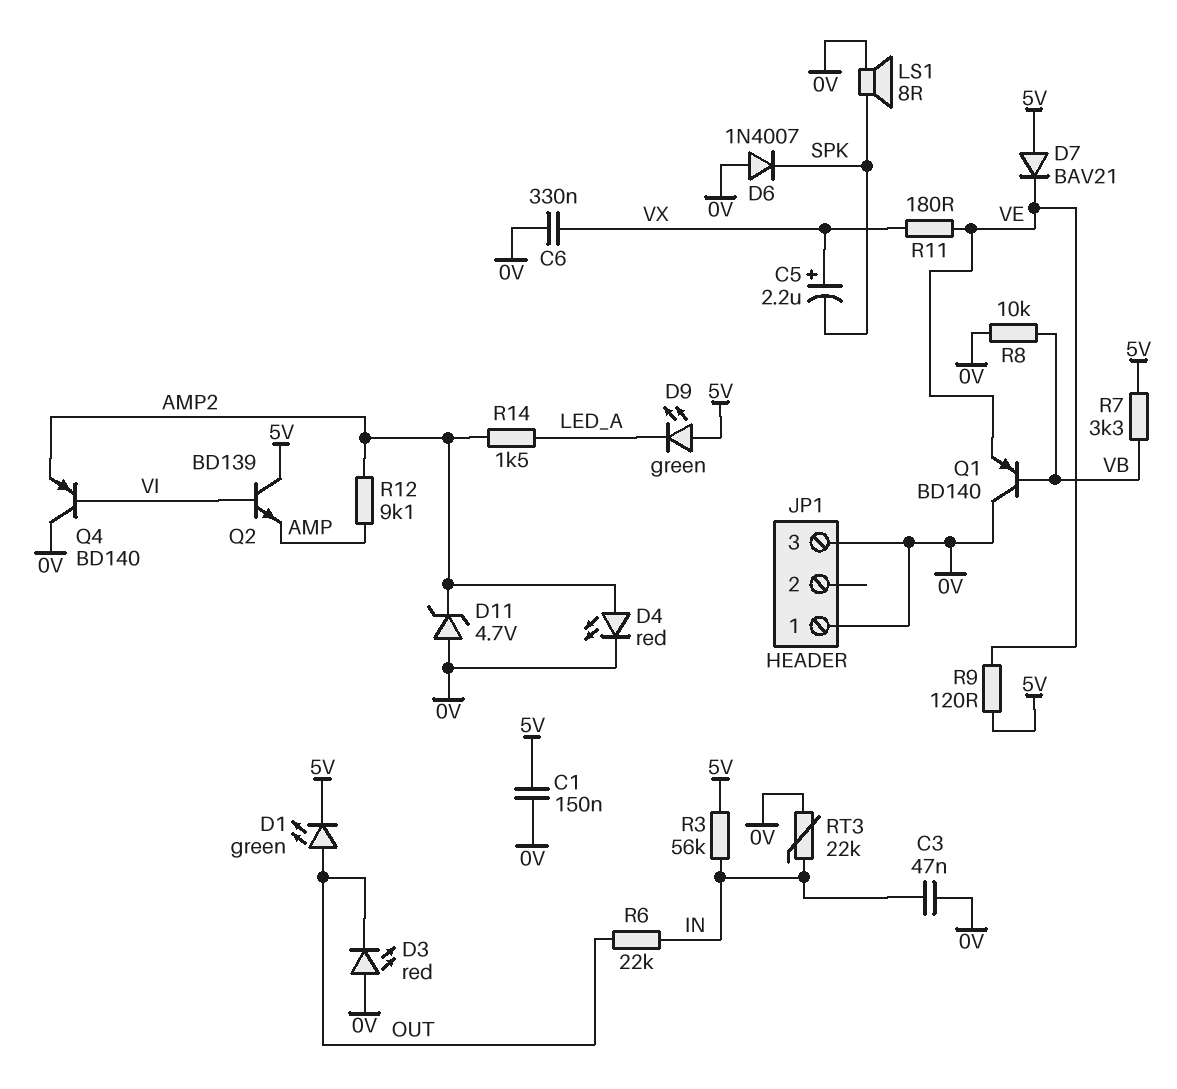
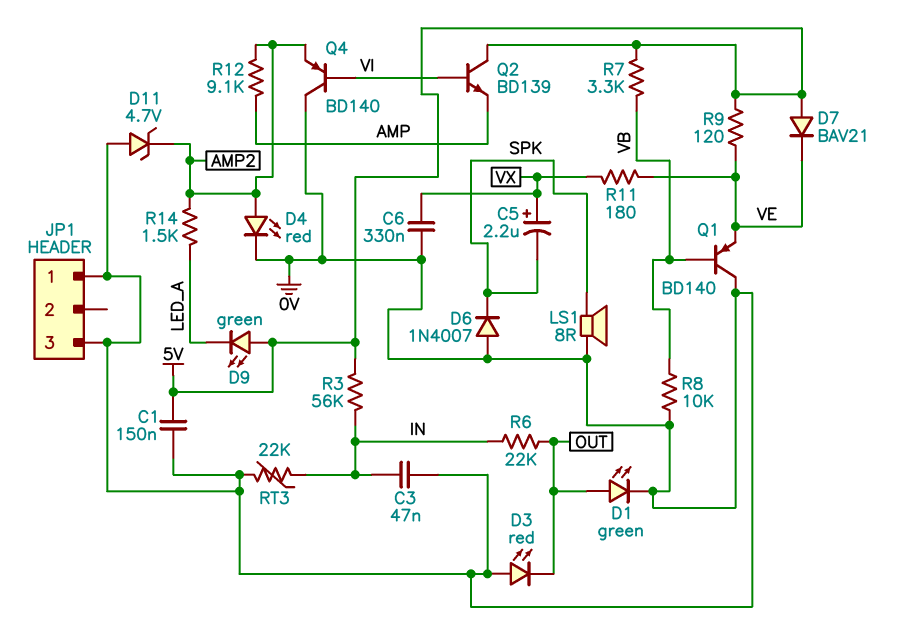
D1: LED green (A OUT, K 5V) -> LED green (A OUT, K 0V)

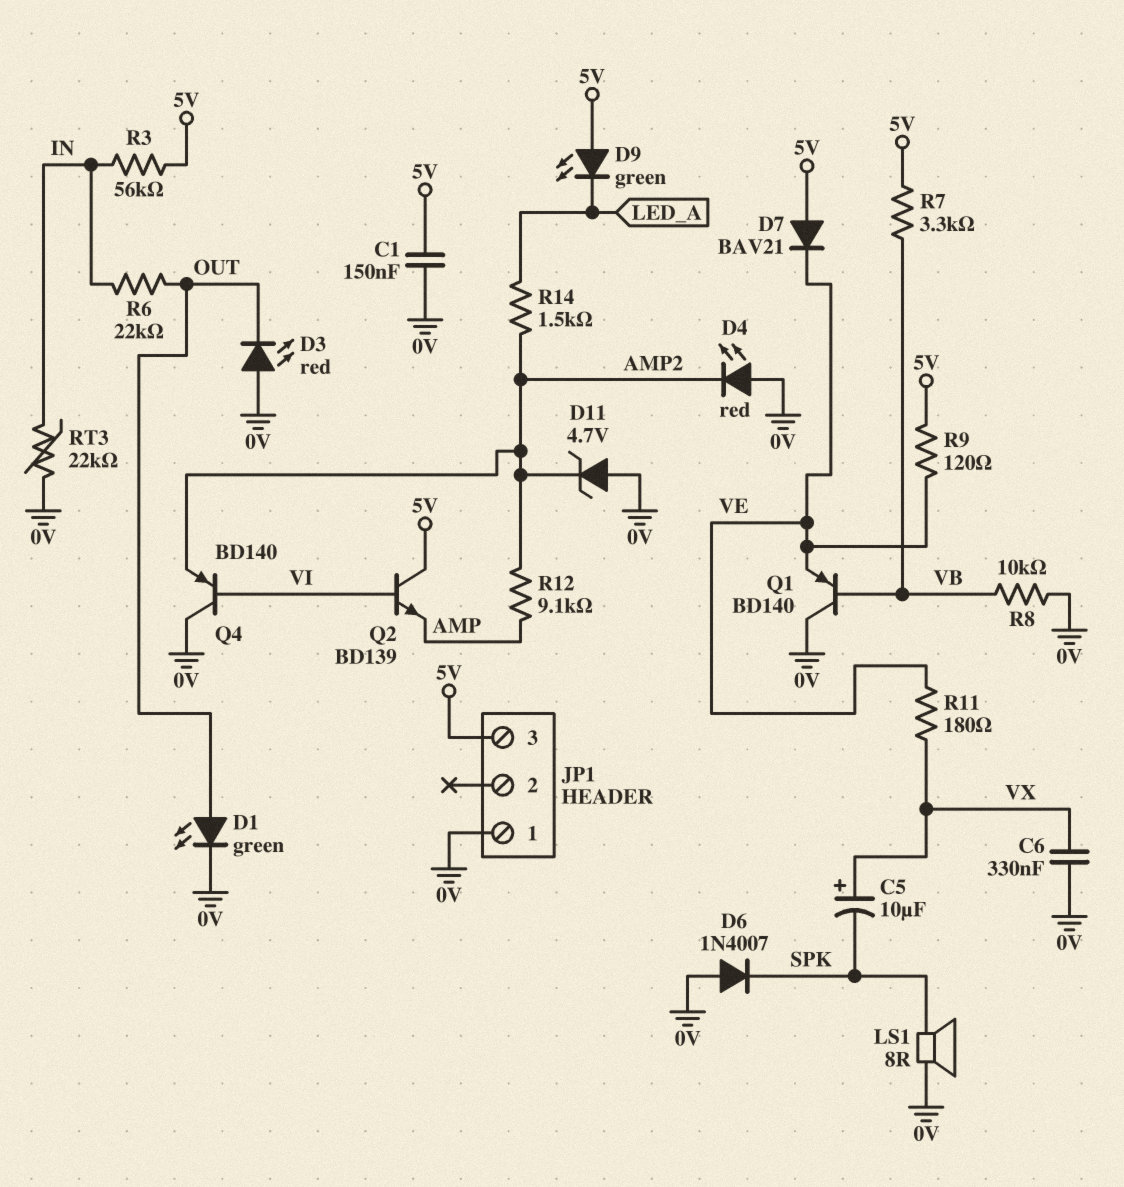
C3: 47nF (0V, IN) -> none
C5: 2.2uF (plus VX, minus SPK) -> 10uF (plus VX, minus SPK)
D4: LED red (A AMP2, K 0V) -> LED red (A 0V, K AMP2)
JP1 pin 3: 0V -> 5V

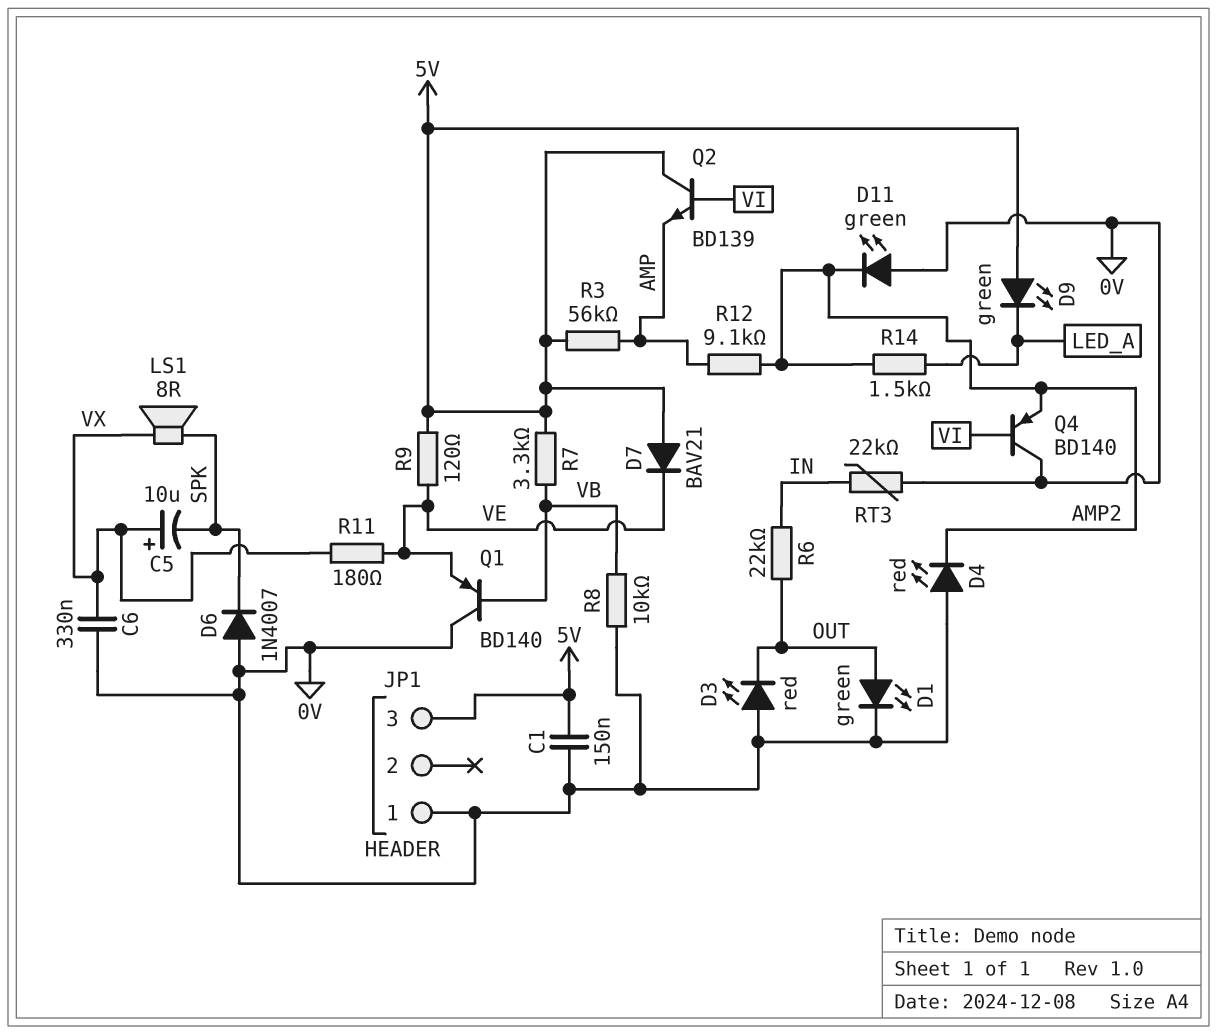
D11: zener 4.7V (A 0V, K AMP2) -> LED green (A 0V, K AMP2)
LS1: speaker 8R (0V, SPK) -> speaker 8R (SPK, VX)
R3: 56k (5V, IN) -> 56k (5V, AMP)

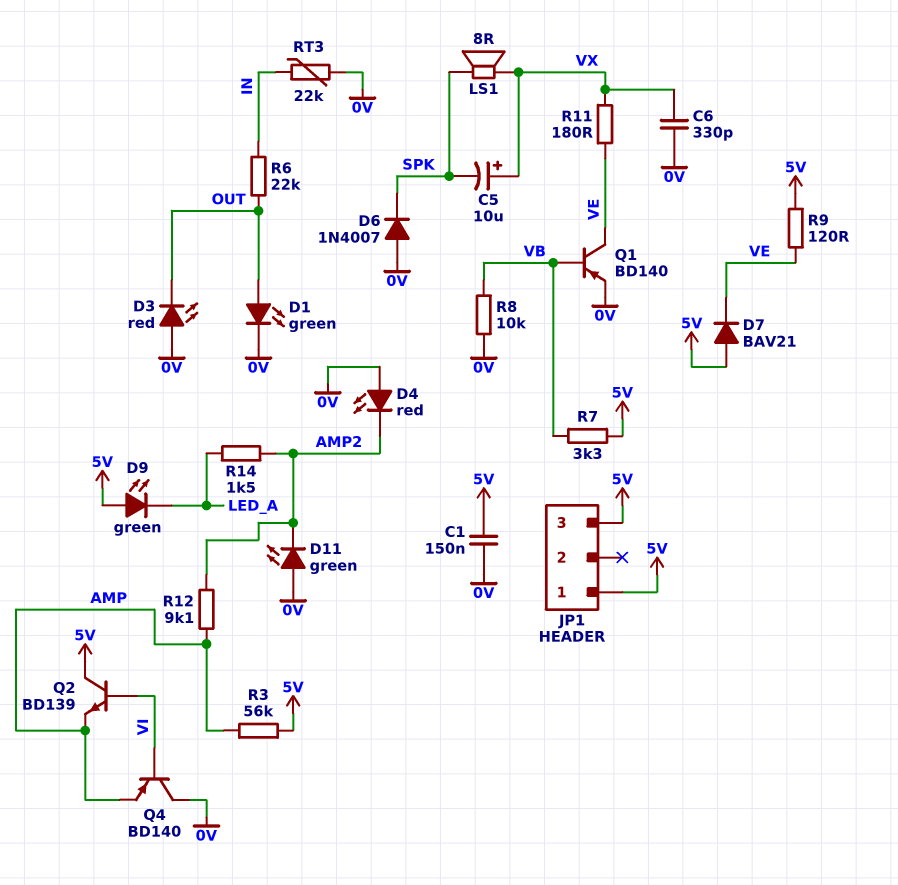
C6: 330nF (0V, VX) -> 330pF (0V, VX)
JP1 pin 1: 0V -> 5V
Q1: PNP BD140 (B VB, C 0V, E VE) -> PNP BD140 (B VB, C VE, E 0V)
Q4: PNP BD140 (B VI, C 0V, E AMP2) -> PNP BD140 (B VI, C 0V, E AMP)

